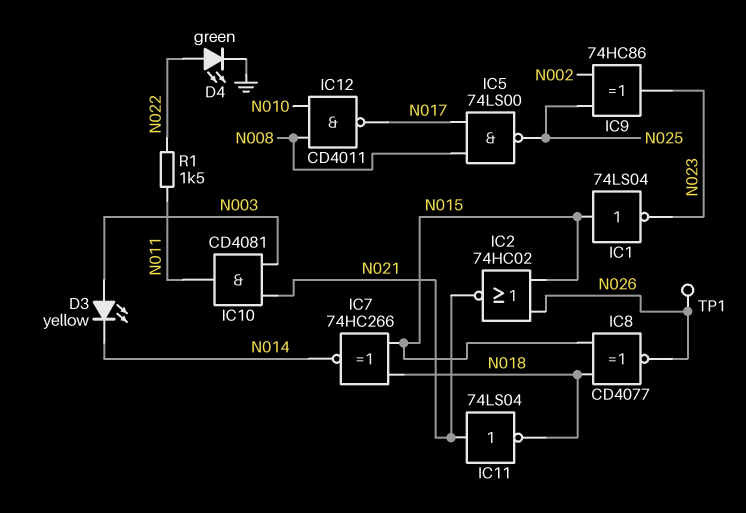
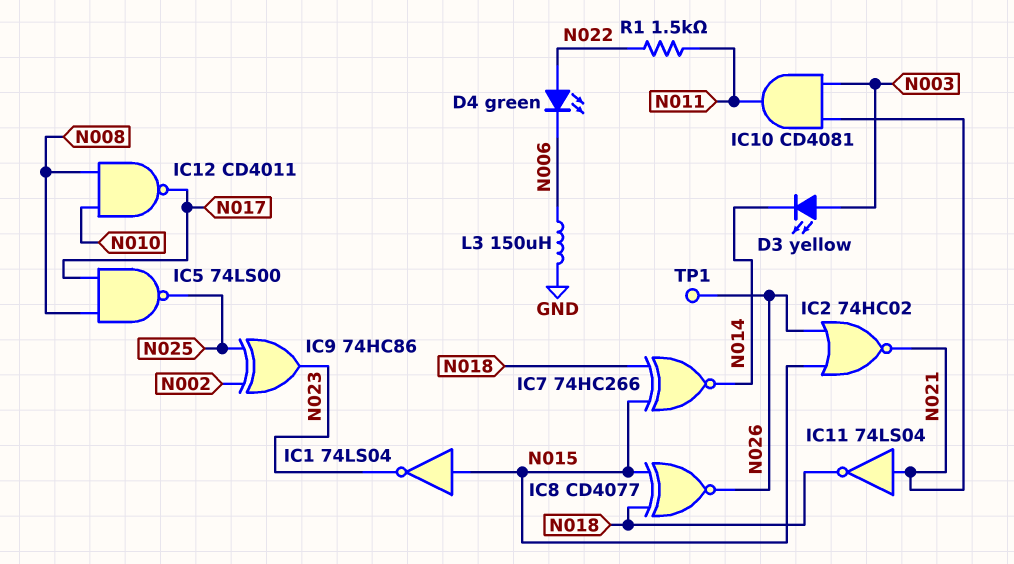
D4: LED green (A N022, K GND) -> LED green (A N022, K N006)
L3: none -> 150uH (GND, N006)

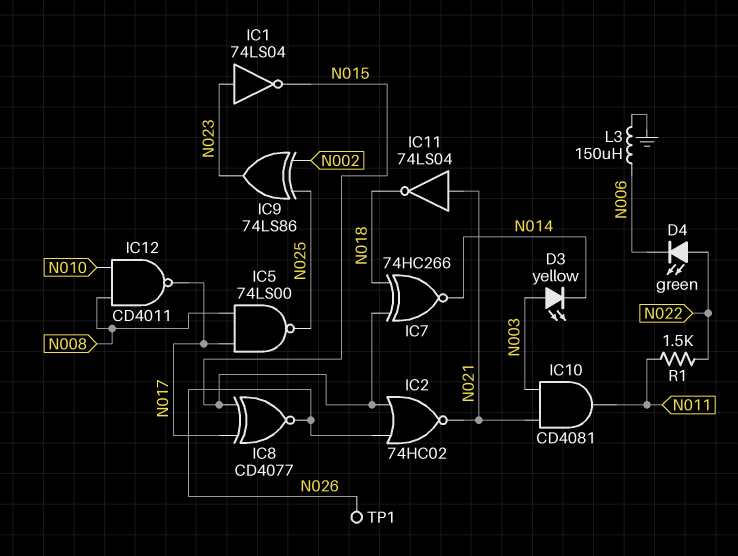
IC1: NOT 74LS04 (in N015, out N023) -> NOT 74LS04 (in N023, out N015)
IC8: XNOR CD4077 (in N015, in N018, out N026) -> XNOR CD4077 (in N015, in N017, out N026)
IC9: XOR 74HC86 (in N002, in N025, out N023) -> XOR 74LS86 (in N002, in N025, out N023)

